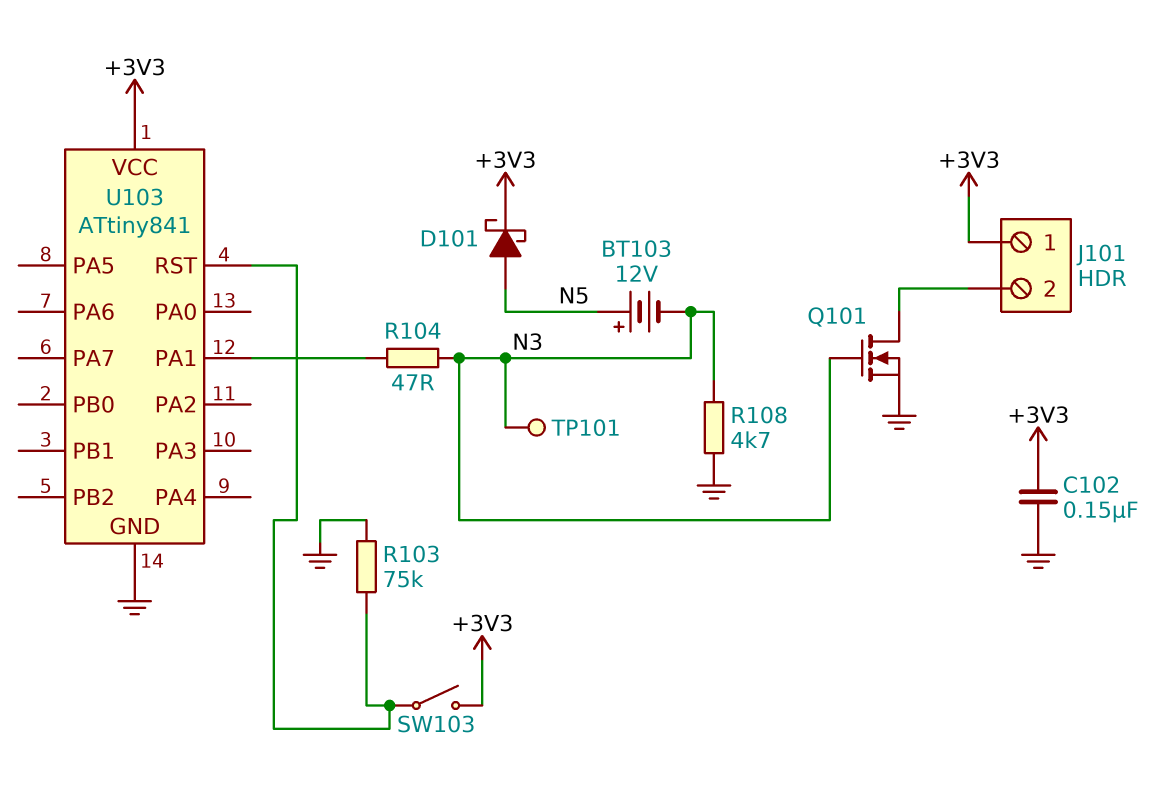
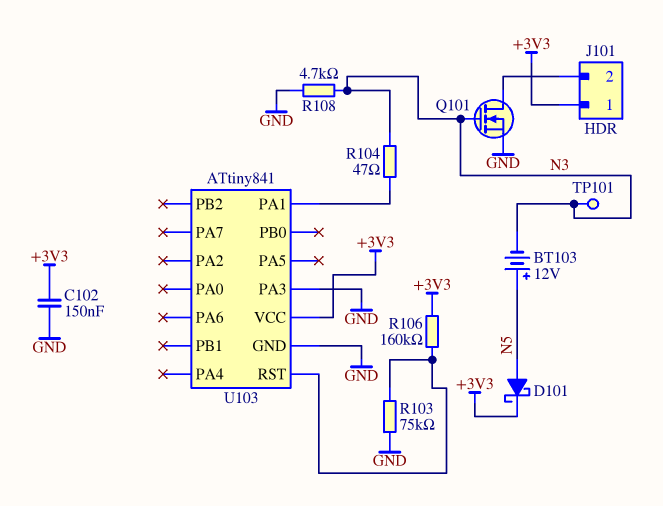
R106: none -> 160k (+3V3, U103/RST)
SW103: switch (+3V3, U103/RST) -> none
U103 pin PA3: none -> GND

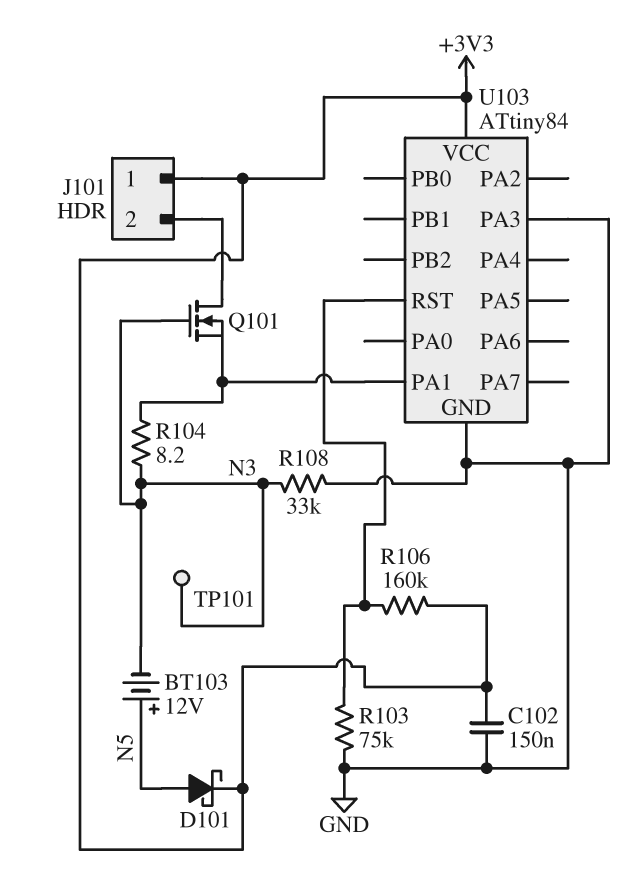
Q101: NMOS (G N3, D J101/2, S GND) -> NMOS (G N3, D J101/2, S U103/PA1)
R104: 47 (N3, U103/PA1) -> 8.2 (N3, U103/PA1)
R108: 4.7k (GND, N3) -> 33k (GND, N3)
U103: ATtiny841 -> ATtiny84

